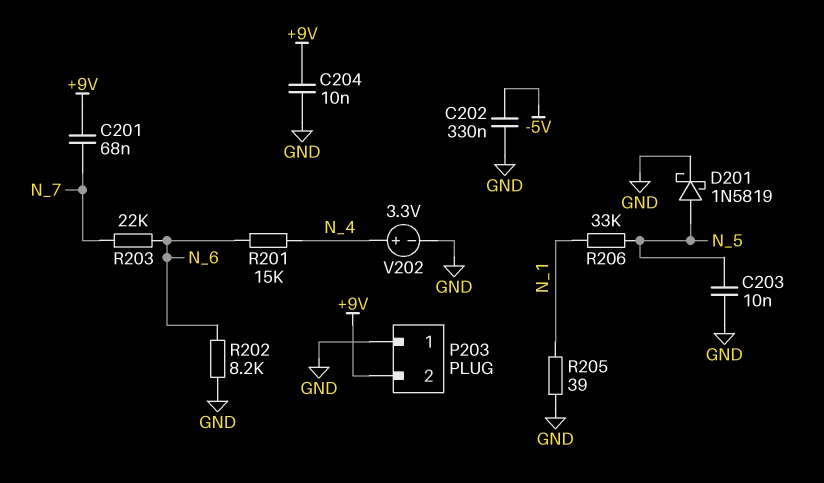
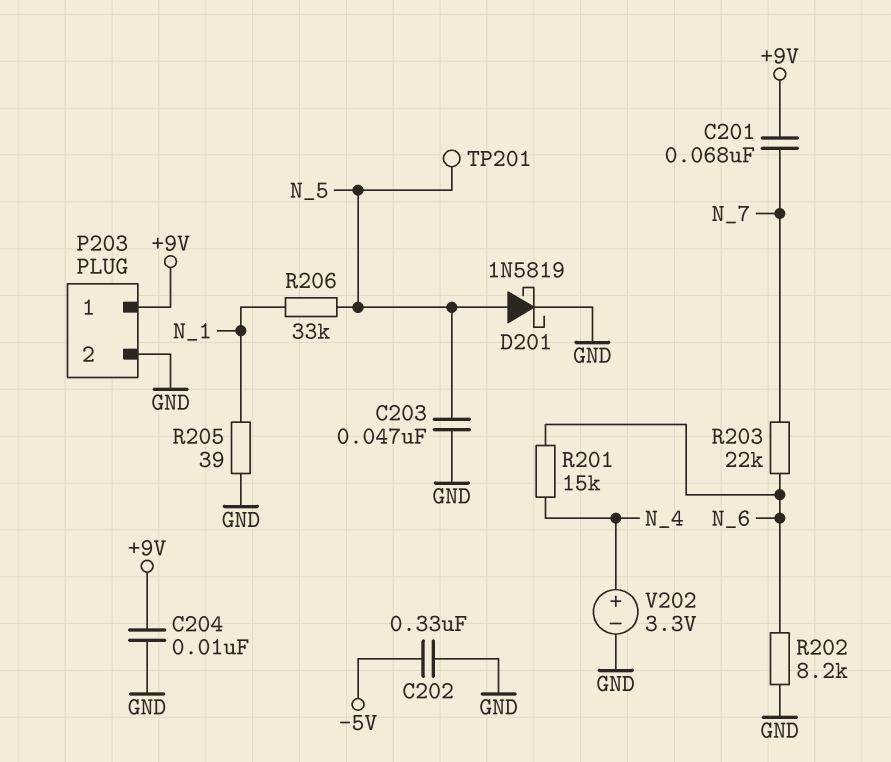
C203: 10nF (GND, N_5) -> 47nF (GND, N_5)
P203 pin 1: GND -> +9V
P203 pin 2: +9V -> GND
TP201: none -> test point (N_5)

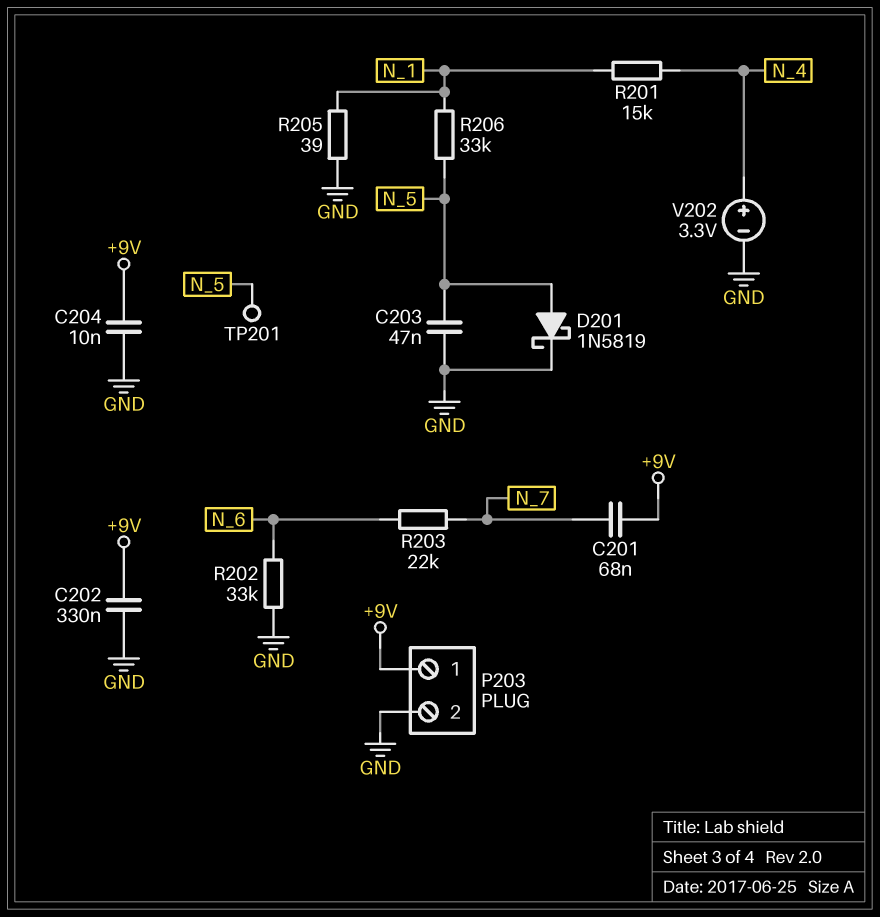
C202: 330nF (-5V, GND) -> 330nF (+9V, GND)
R201: 15k (N_4, N_6) -> 15k (N_1, N_4)
R202: 8.2k (GND, N_6) -> 33k (GND, N_6)

